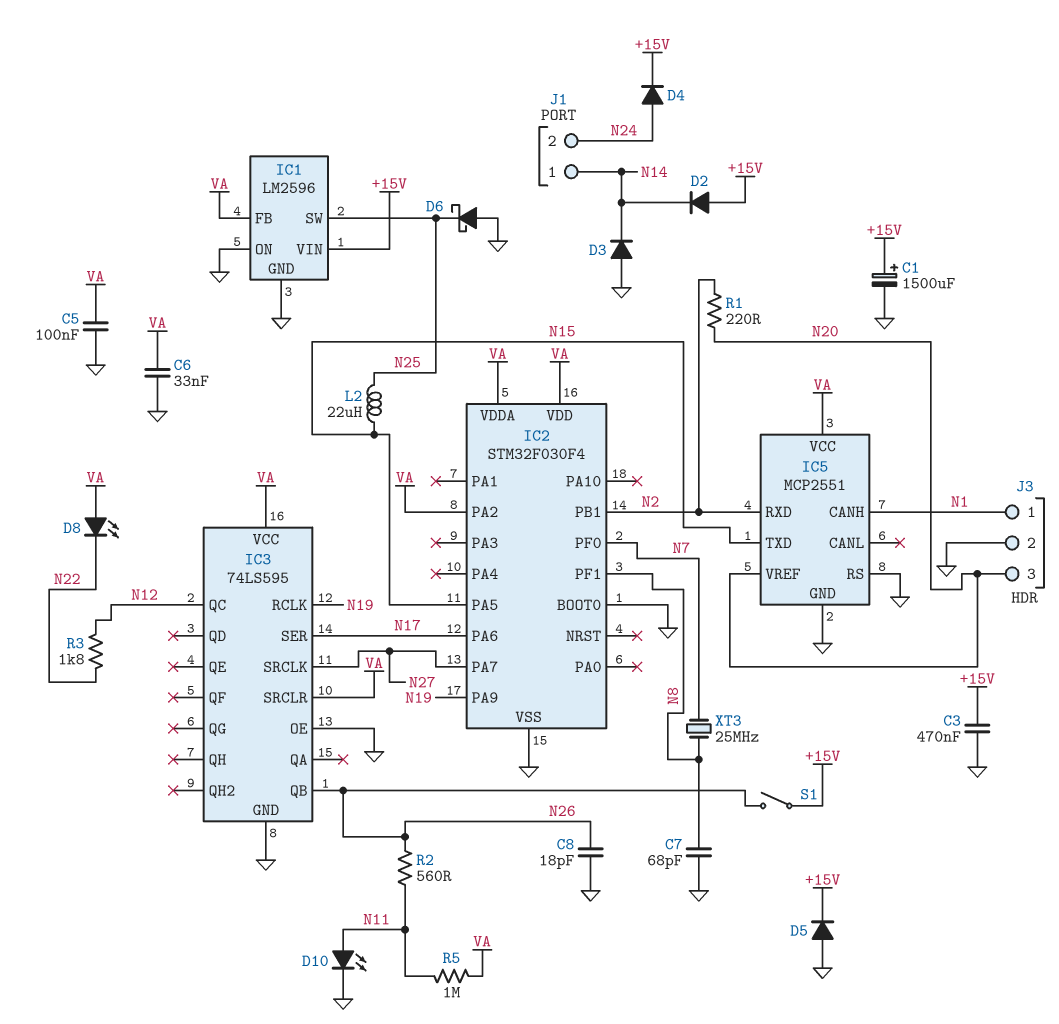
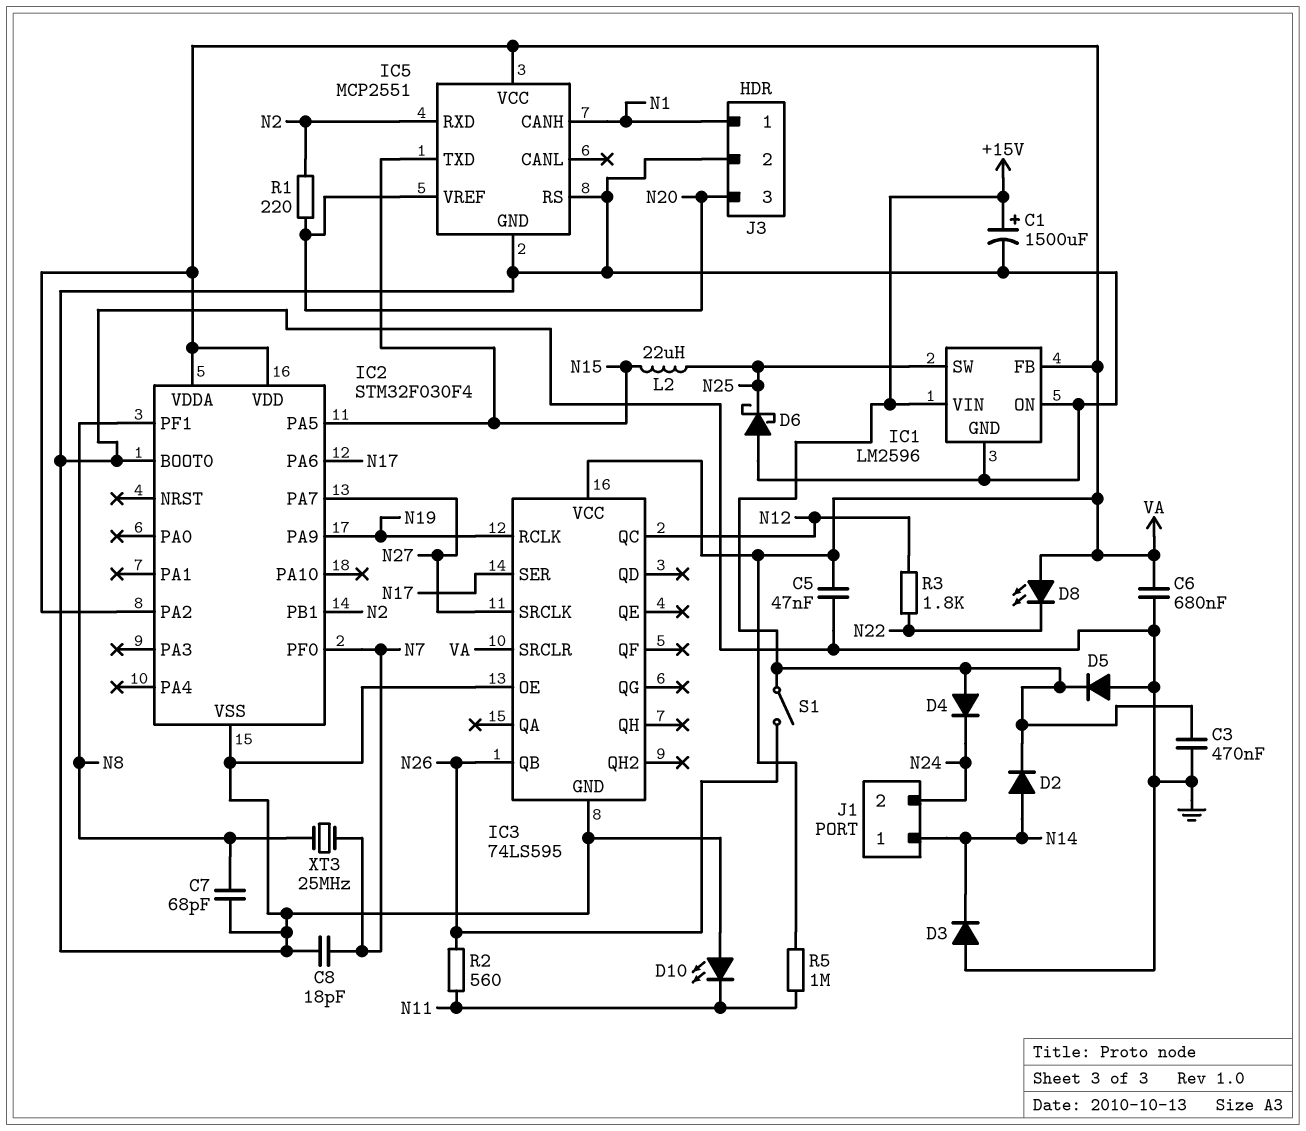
C5: 100nF (GND, VA) -> 47nF (GND, VA)
C6: 33nF (GND, VA) -> 680nF (GND, VA)
C8: 18pF (GND, N26) -> 18pF (GND, N7)
D2: diode (A +15V, K N14) -> diode (A N14, K +15V)
D4: diode (A N24, K +15V) -> diode (A +15V, K N24)
D10: LED (A N11, K GND) -> LED (A GND, K N11)

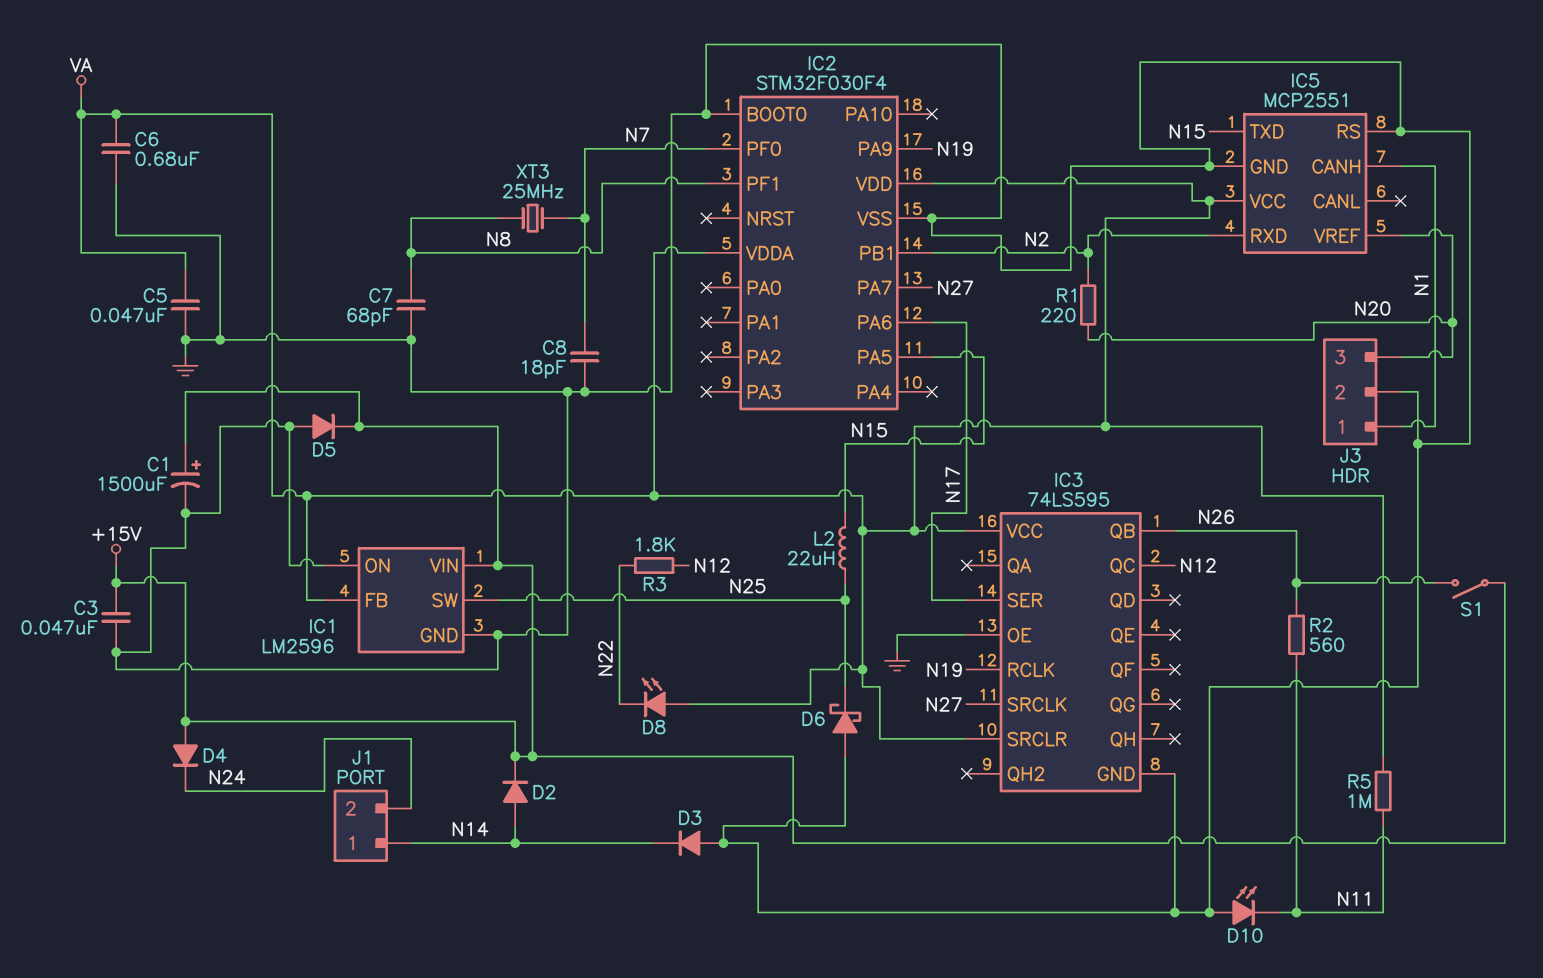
C3: 470nF (+15V, GND) -> 47nF (+15V, GND)
IC2 pin PA2: VA -> none

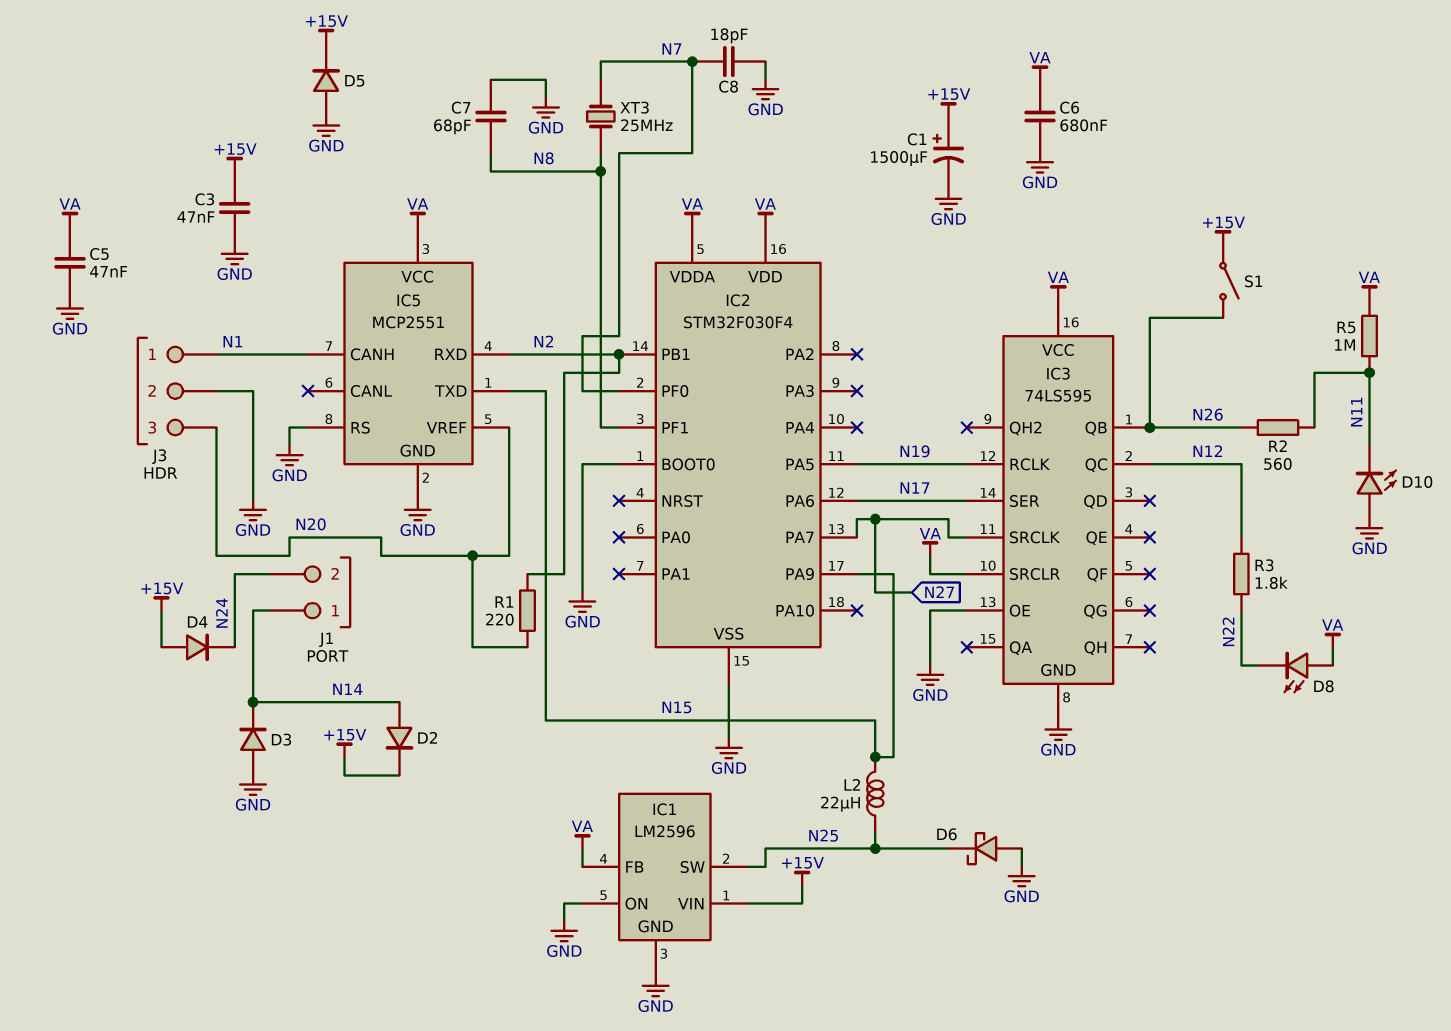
IC2 pin PA5: N15 -> N19
IC2 pin PA9: N19 -> N15

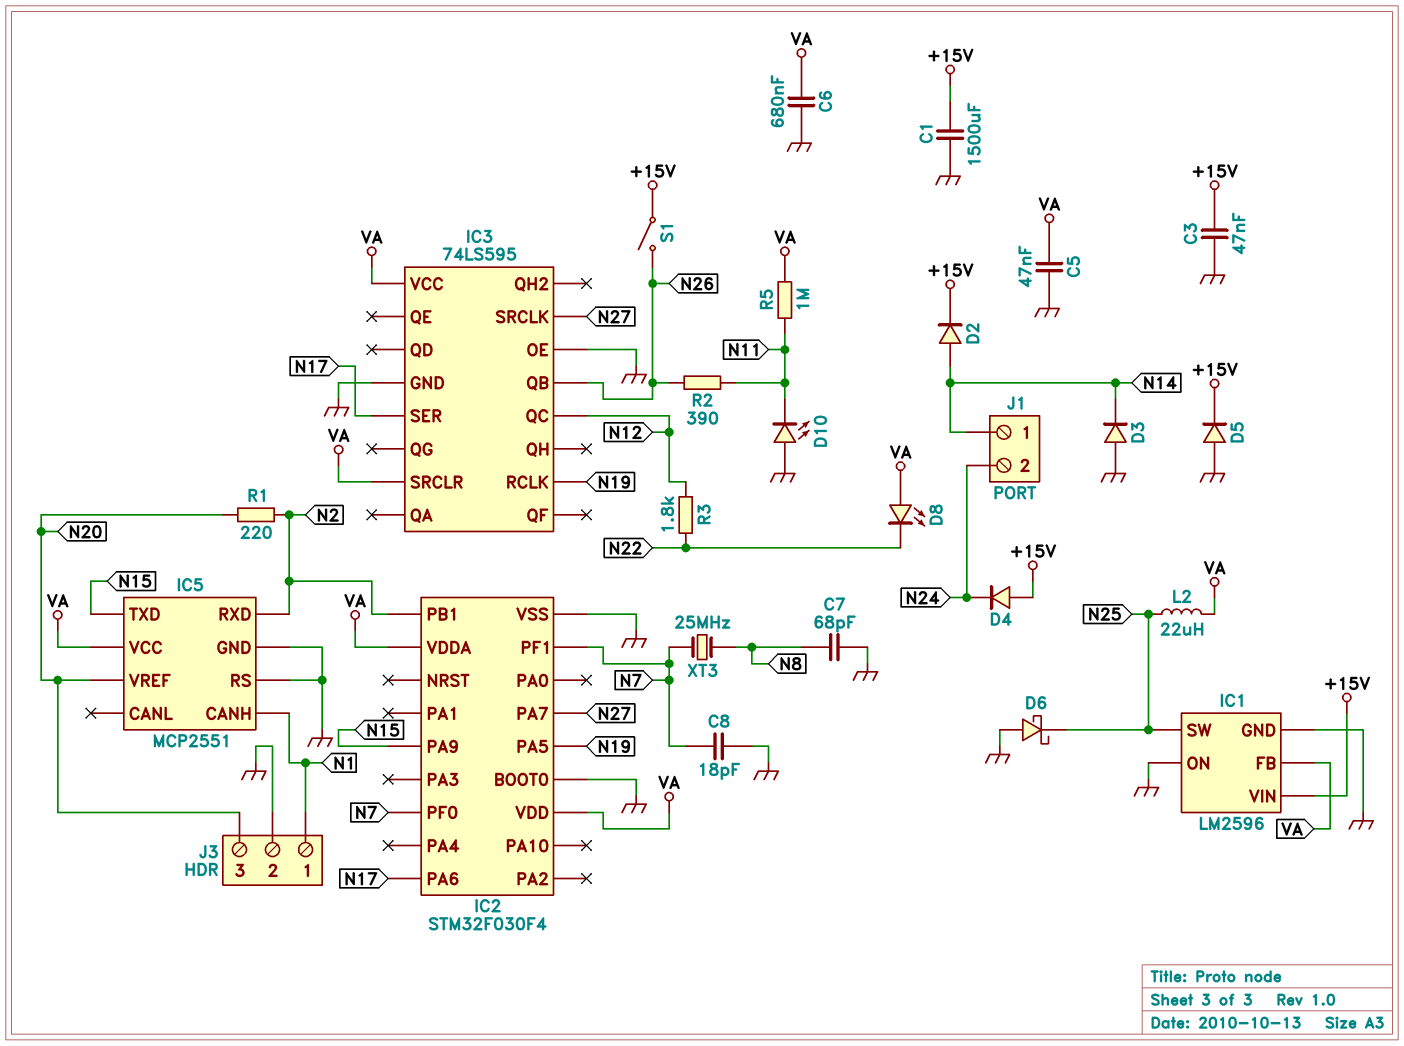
C1: 1500uF (plus +15V, minus GND) -> 1500uF (+15V, GND)
IC2 pin PF1: N8 -> N7
L2: 22uH (N15, N25) -> 22uH (N25, VA)
R2: 560 (N11, N26) -> 390 (N11, N26)

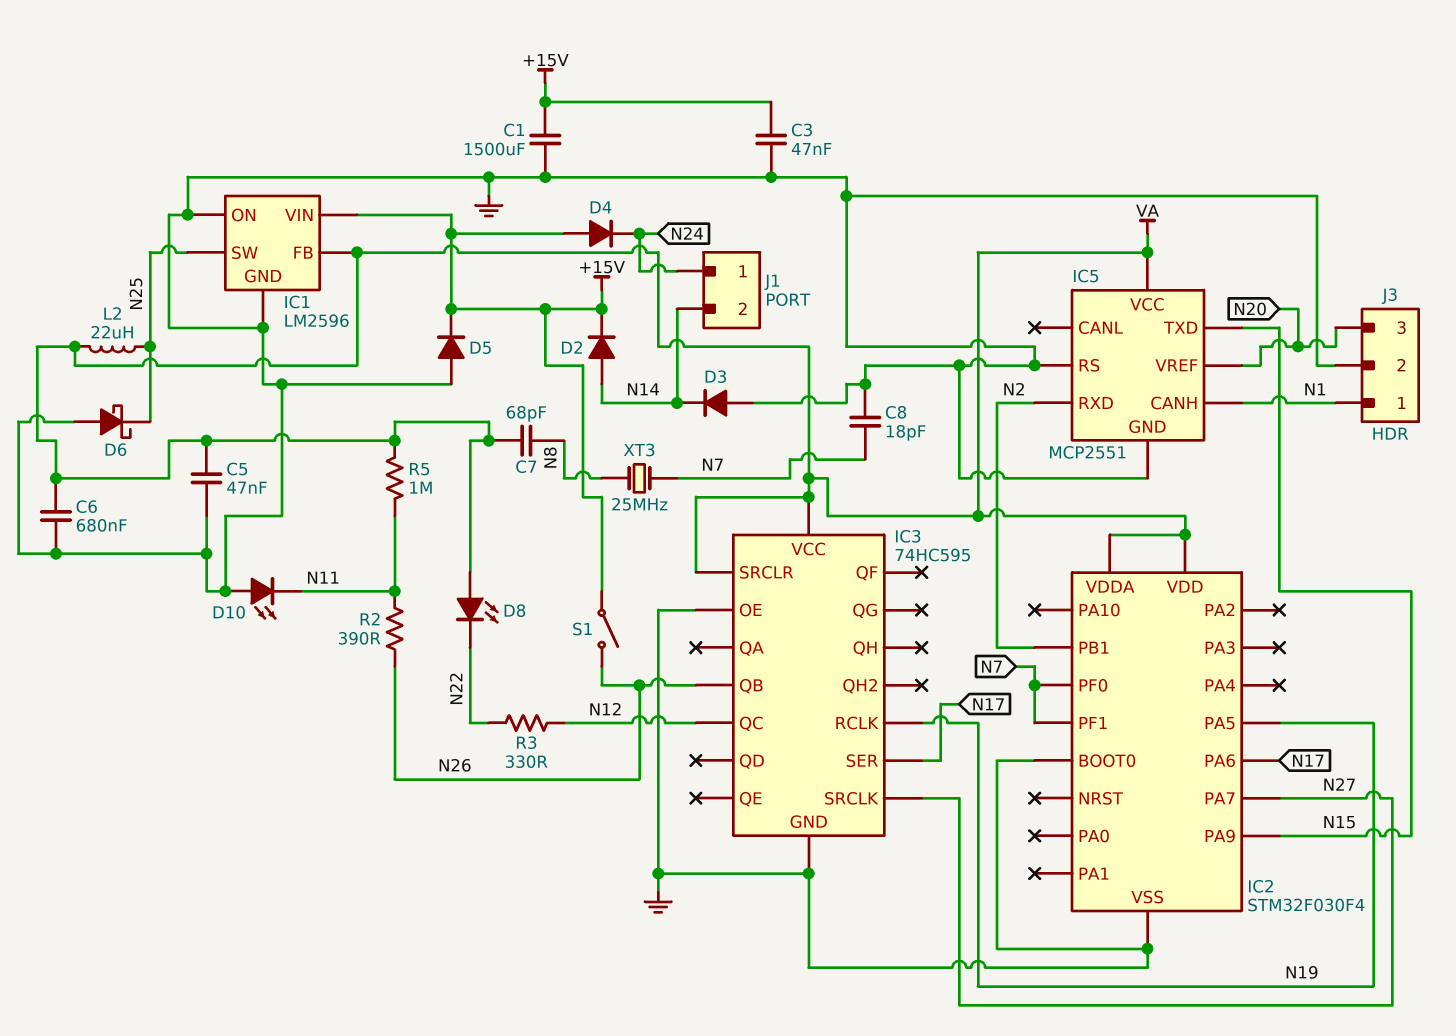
C7: 68pF (GND, N8) -> 68pF (N8, VA)
IC3: 74LS595 -> 74HC595
J1 pin 1: N14 -> N24
J1 pin 2: N24 -> N14
R1: 220 (N2, N20) -> none
R3: 1.8k (N12, N22) -> 330 (N12, N22)

